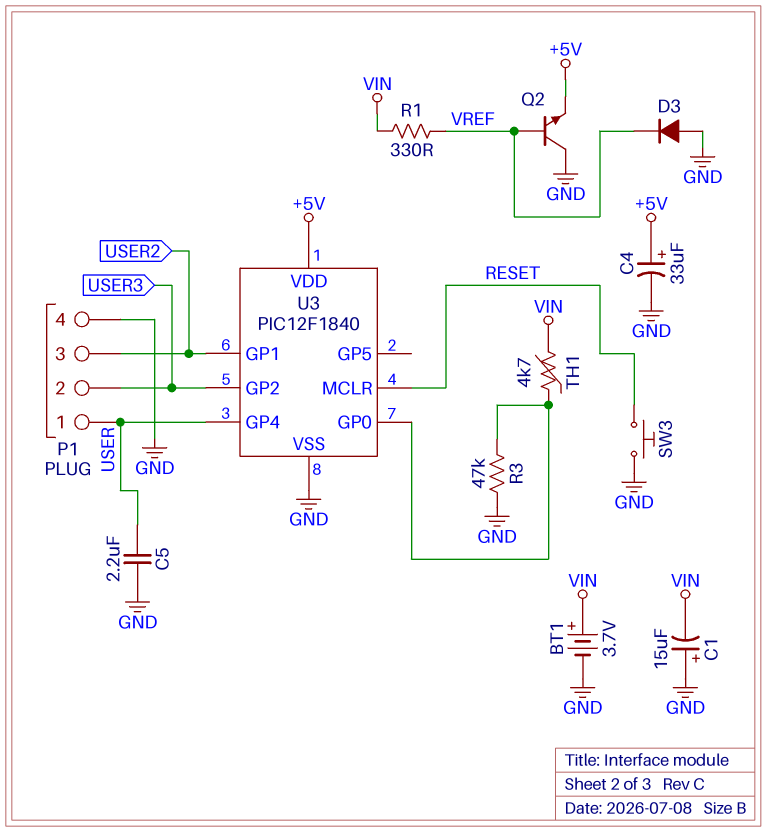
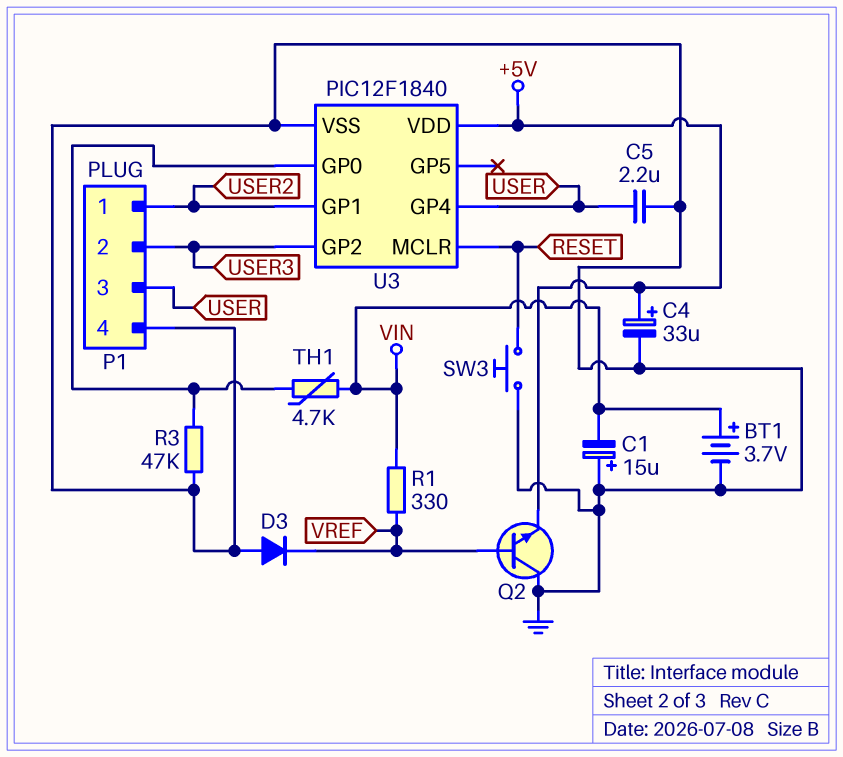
P1 pin 1: USER -> USER2
P1 pin 3: USER2 -> USER

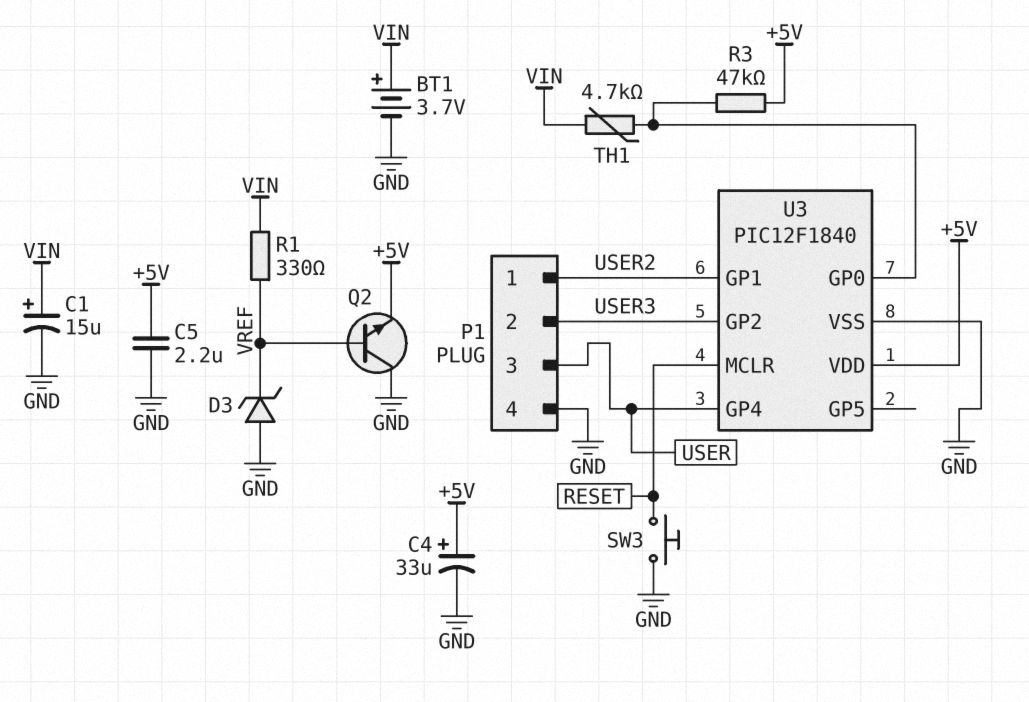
C1: 15uF (plus GND, minus VIN) -> 15uF (plus VIN, minus GND)
C5: 2.2uF (GND, USER) -> 2.2uF (+5V, GND)
D3: diode (A GND, K VREF) -> zener (A GND, K VREF)
R3: 47k (GND, U3/GP0) -> 47k (+5V, U3/GP0)

